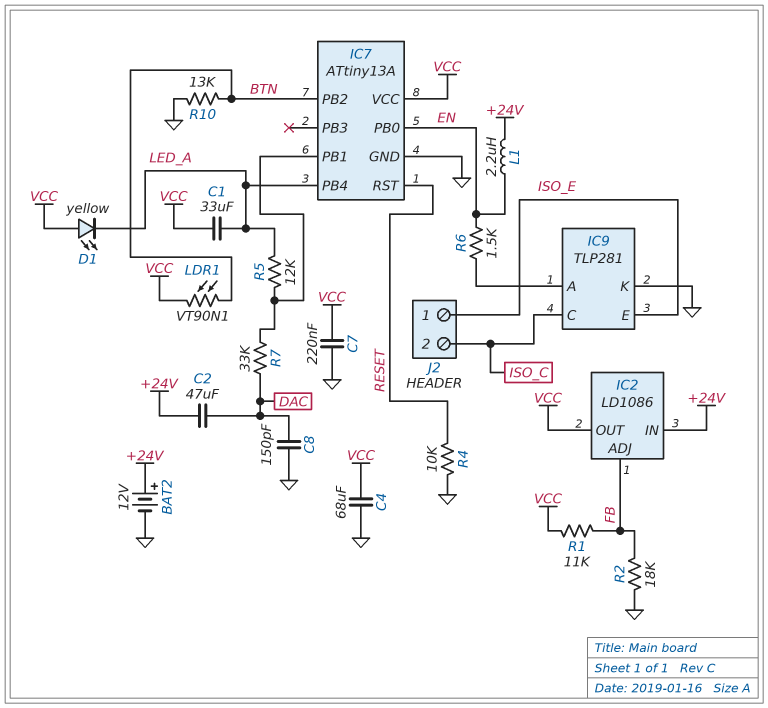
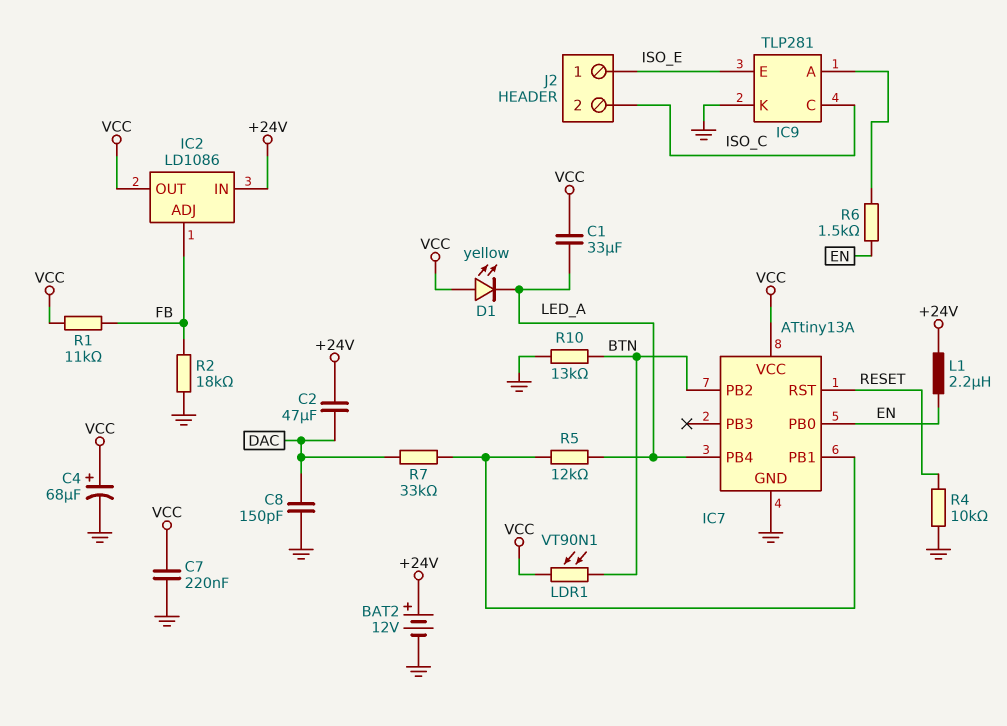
C4: 68uF (GND, VCC) -> 68uF (plus VCC, minus GND)

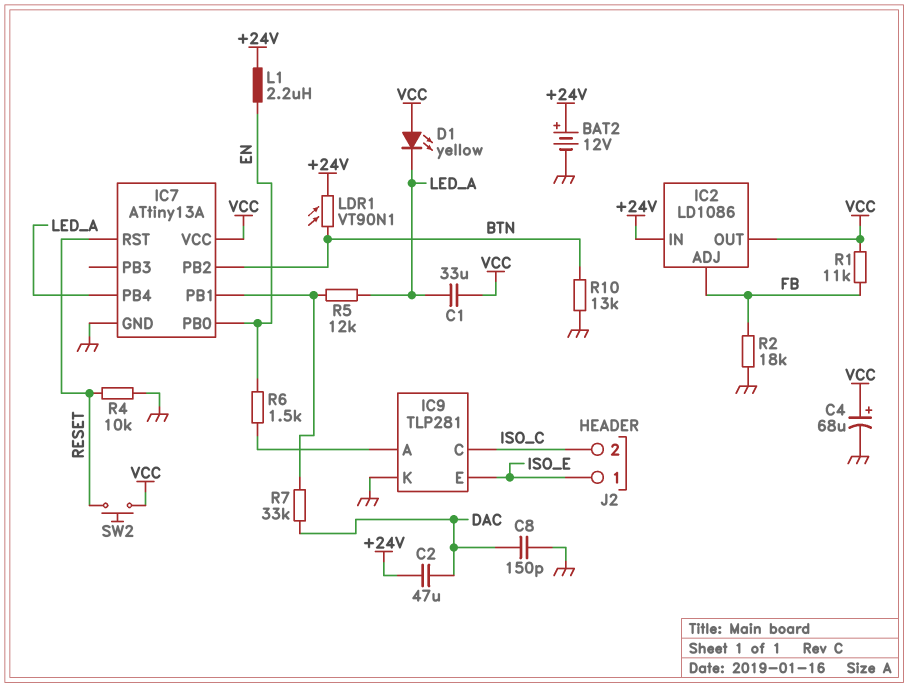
C7: 220nF (GND, VCC) -> none
LDR1: VT90N1 (BTN, VCC) -> VT90N1 (+24V, BTN)
SW2: none -> button (RESET, VCC)

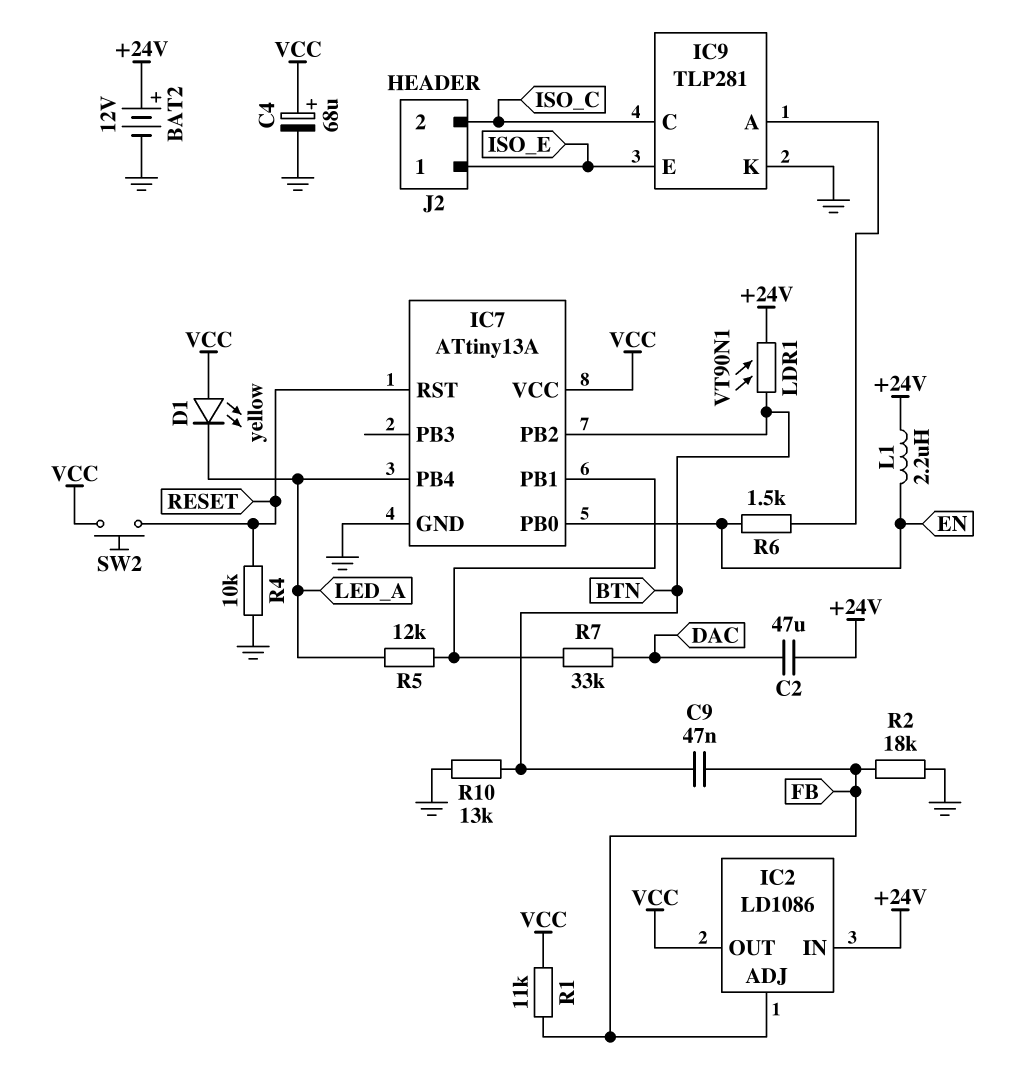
C1: 33uF (LED_A, VCC) -> none
C8: 150pF (DAC, GND) -> none
C9: none -> 47nF (BTN, FB)

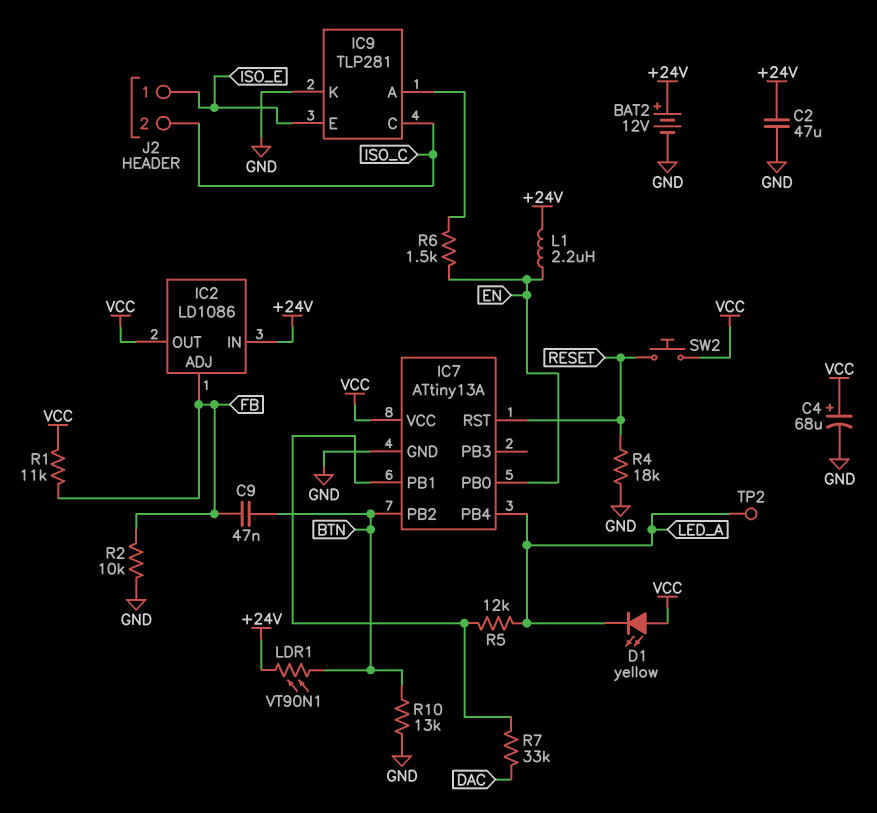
C2: 47uF (+24V, DAC) -> 47uF (+24V, GND)
R2: 18k (FB, GND) -> 10k (FB, GND)
R4: 10k (GND, RESET) -> 18k (GND, RESET)
TP2: none -> test point (LED_A)

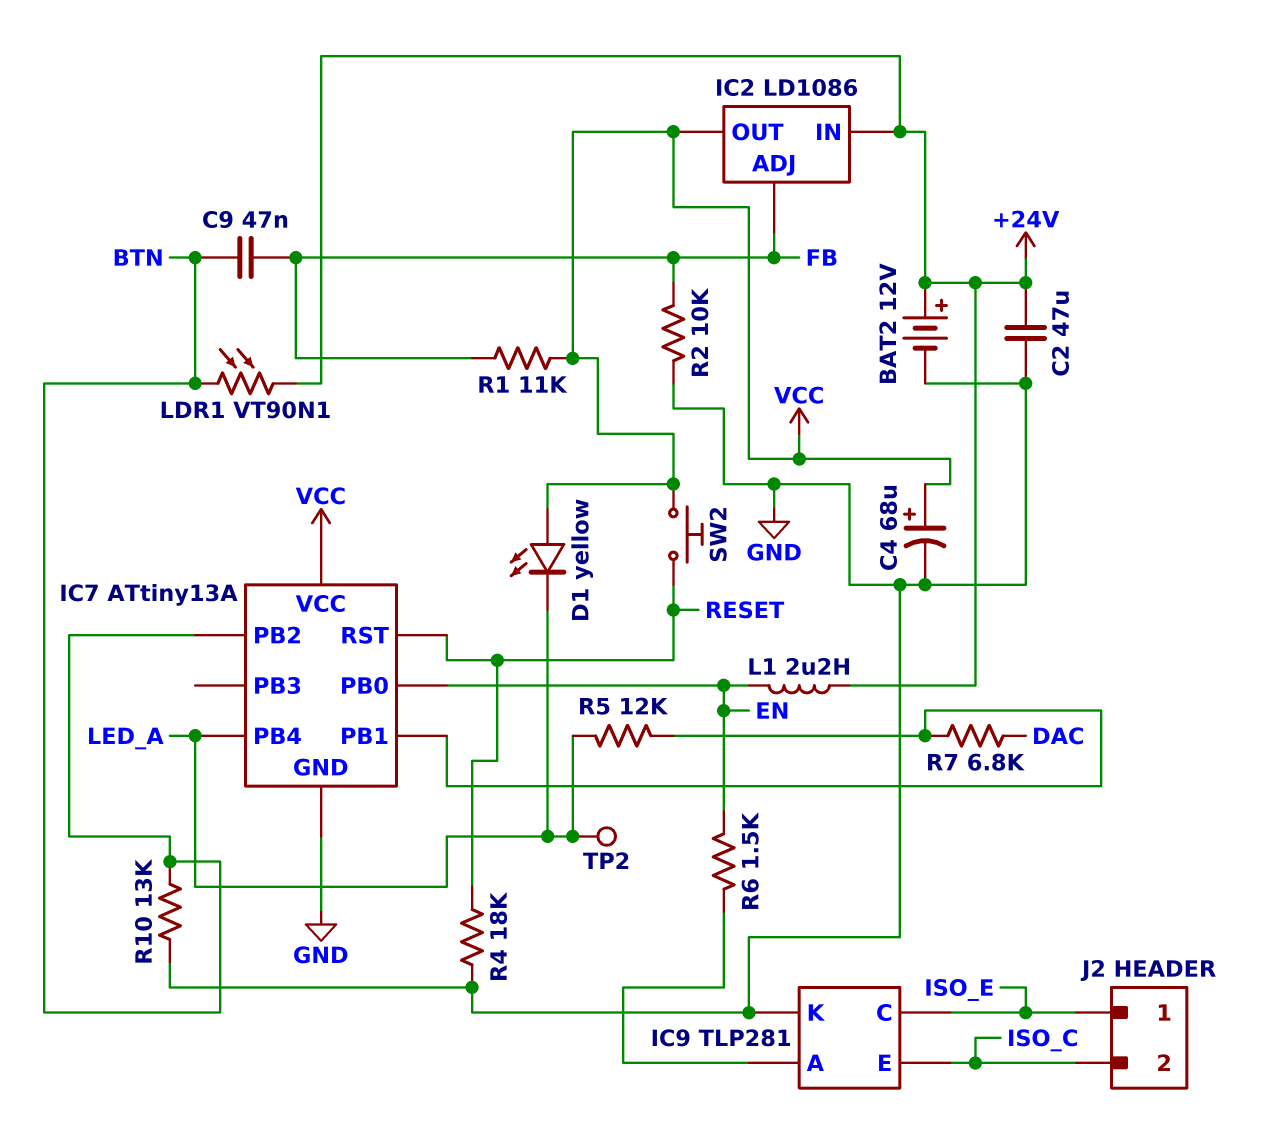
IC9 pin C: ISO_C -> ISO_E
IC9 pin E: ISO_E -> ISO_C
R7: 33k (DAC, IC7/PB1) -> 6.8k (DAC, IC7/PB1)

